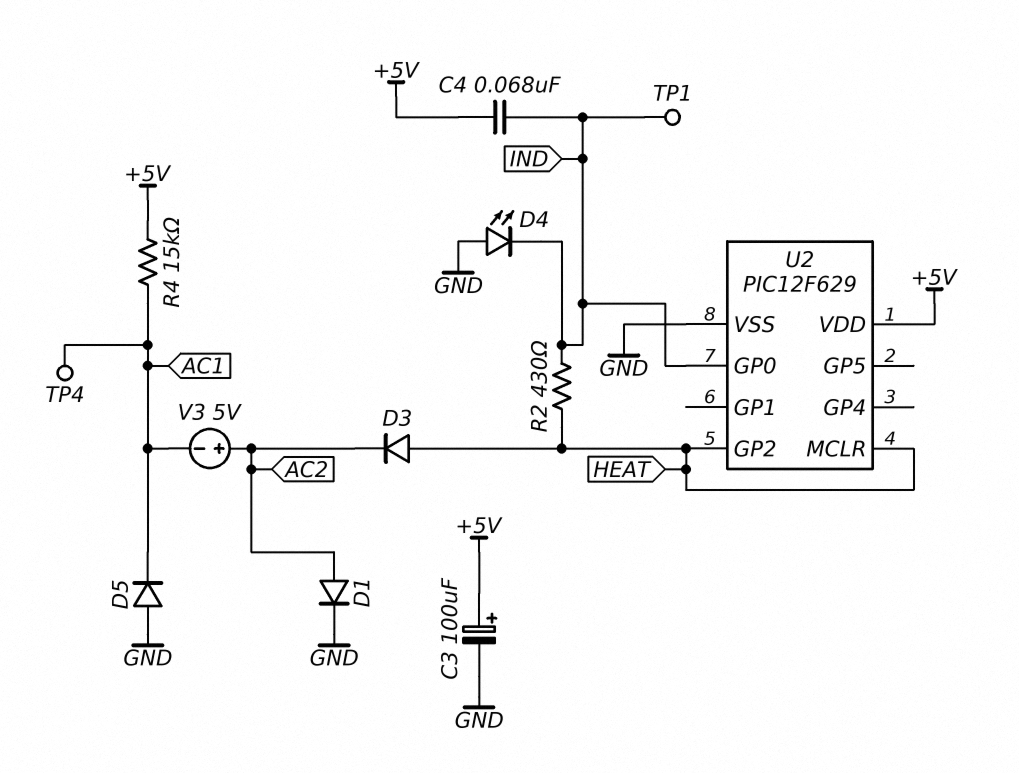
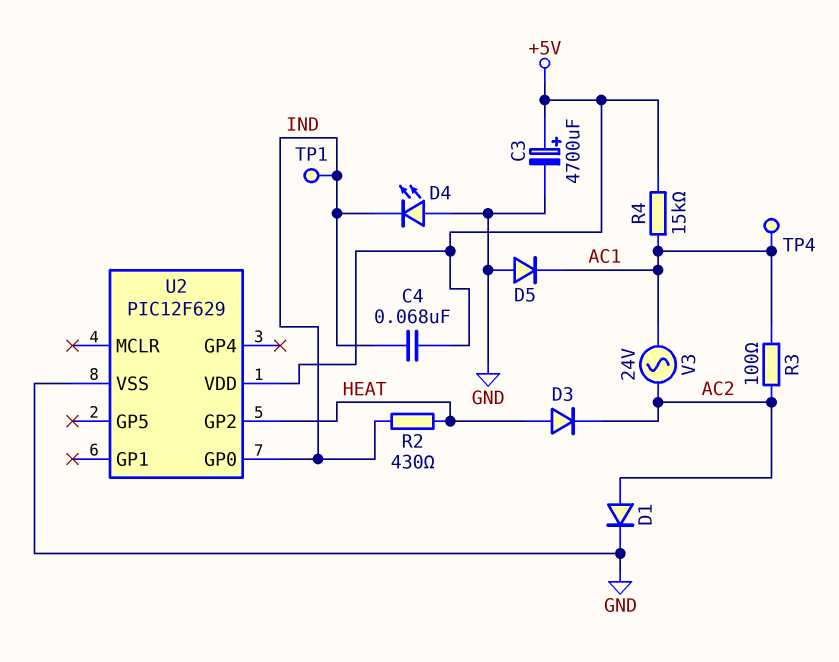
C3: 100uF (plus +5V, minus GND) -> 4700uF (plus +5V, minus GND)
R3: none -> 100 (AC1, AC2)
U2 pin MCLR: HEAT -> none
V3: 5V (plus AC2, minus AC1) -> AC 24V (AC1, AC2)

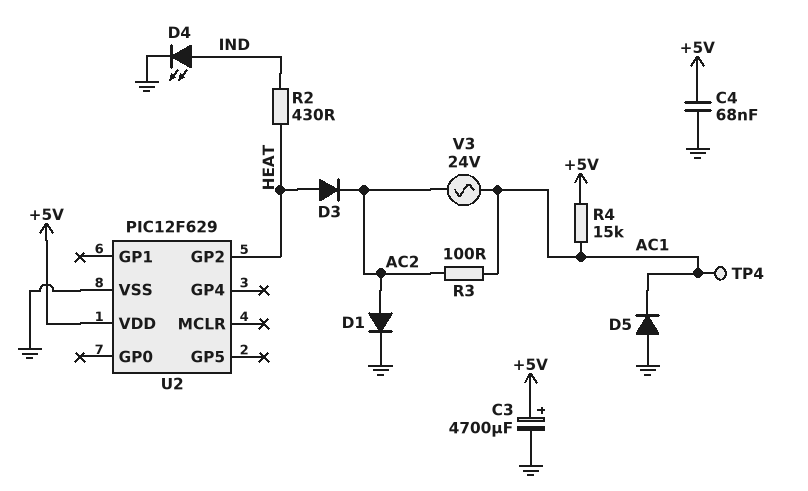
C4: 68nF (+5V, IND) -> 68nF (+5V, GND)
D4: LED (A GND, K IND) -> LED (A IND, K GND)
TP1: test point (IND) -> none
U2 pin GP0: IND -> none

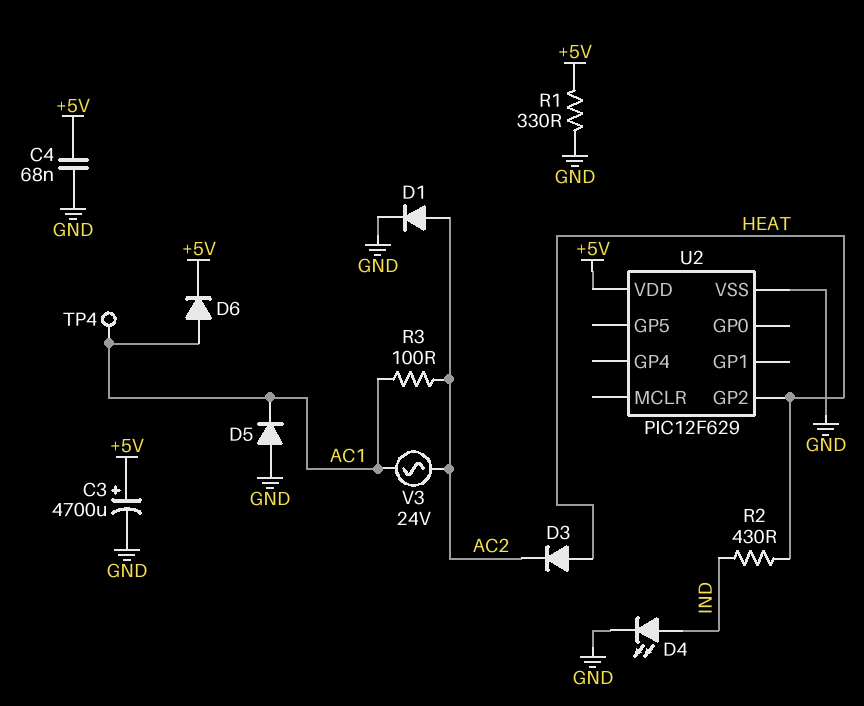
D6: none -> diode (A AC1, K +5V)
R1: none -> 330 (+5V, GND)
R4: 15k (+5V, AC1) -> none

